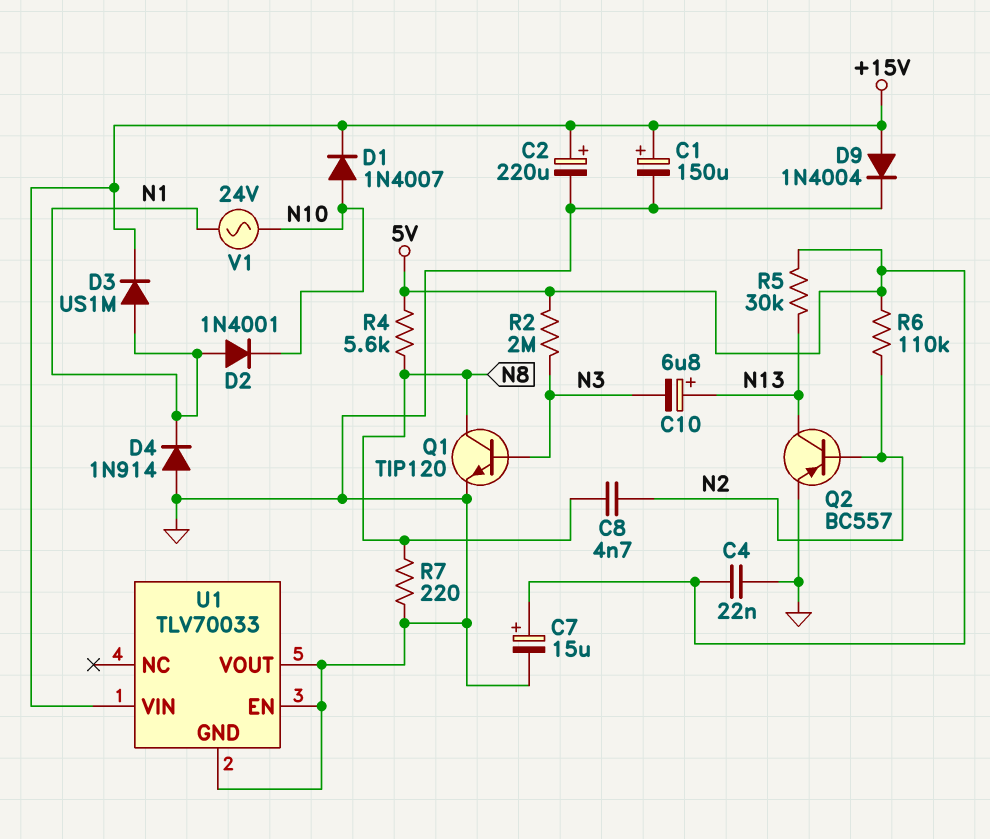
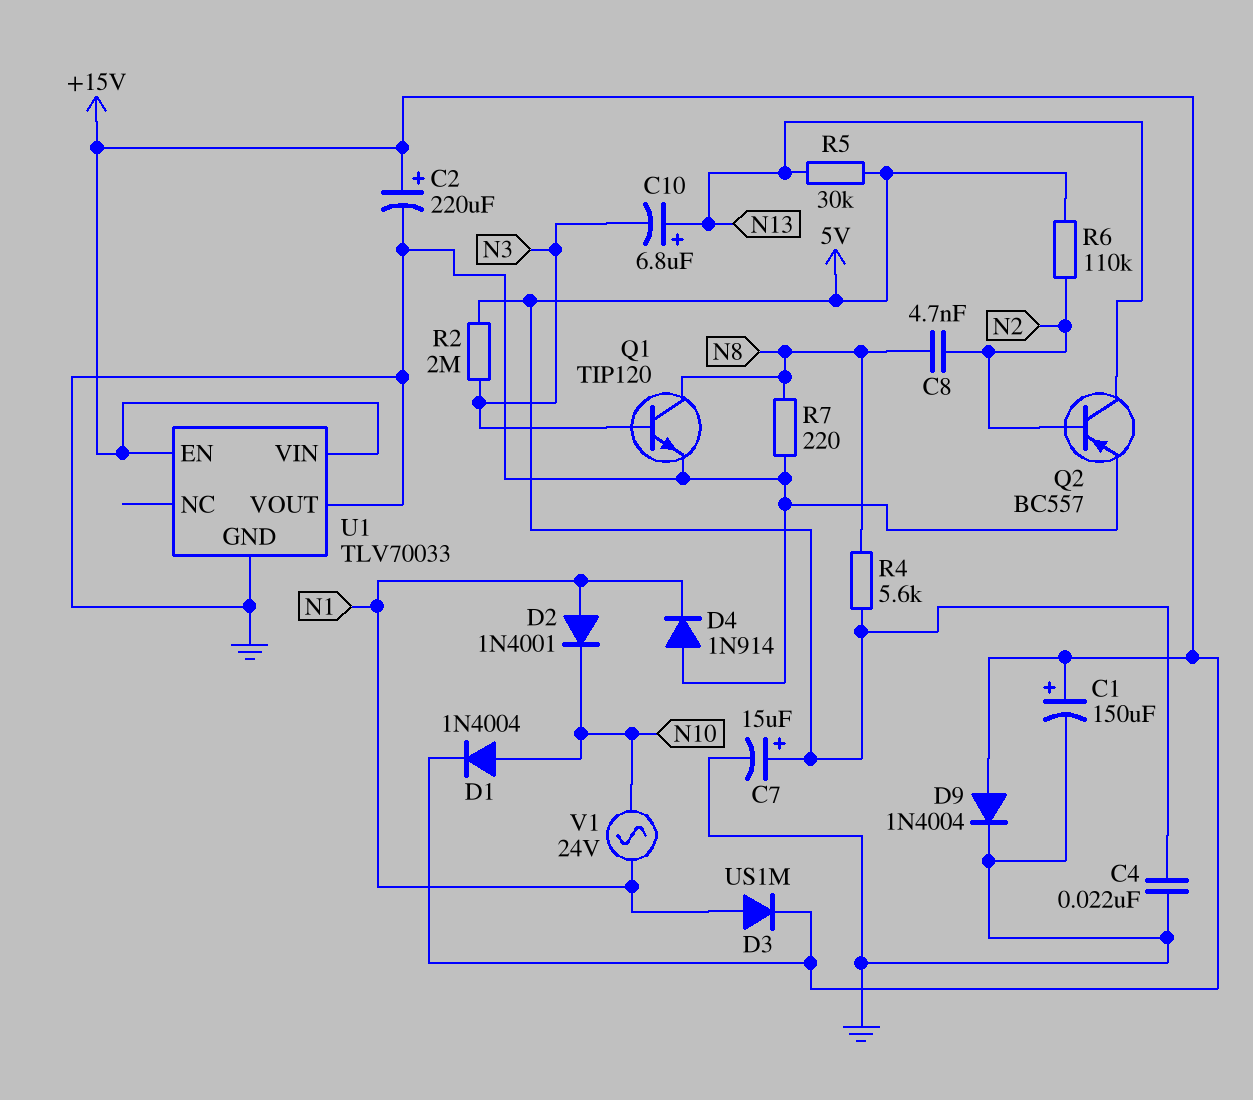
D1: diode 1N4007 (A N10, K +15V) -> diode 1N4004 (A N10, K +15V)
U1 pin EN: GND -> +15V

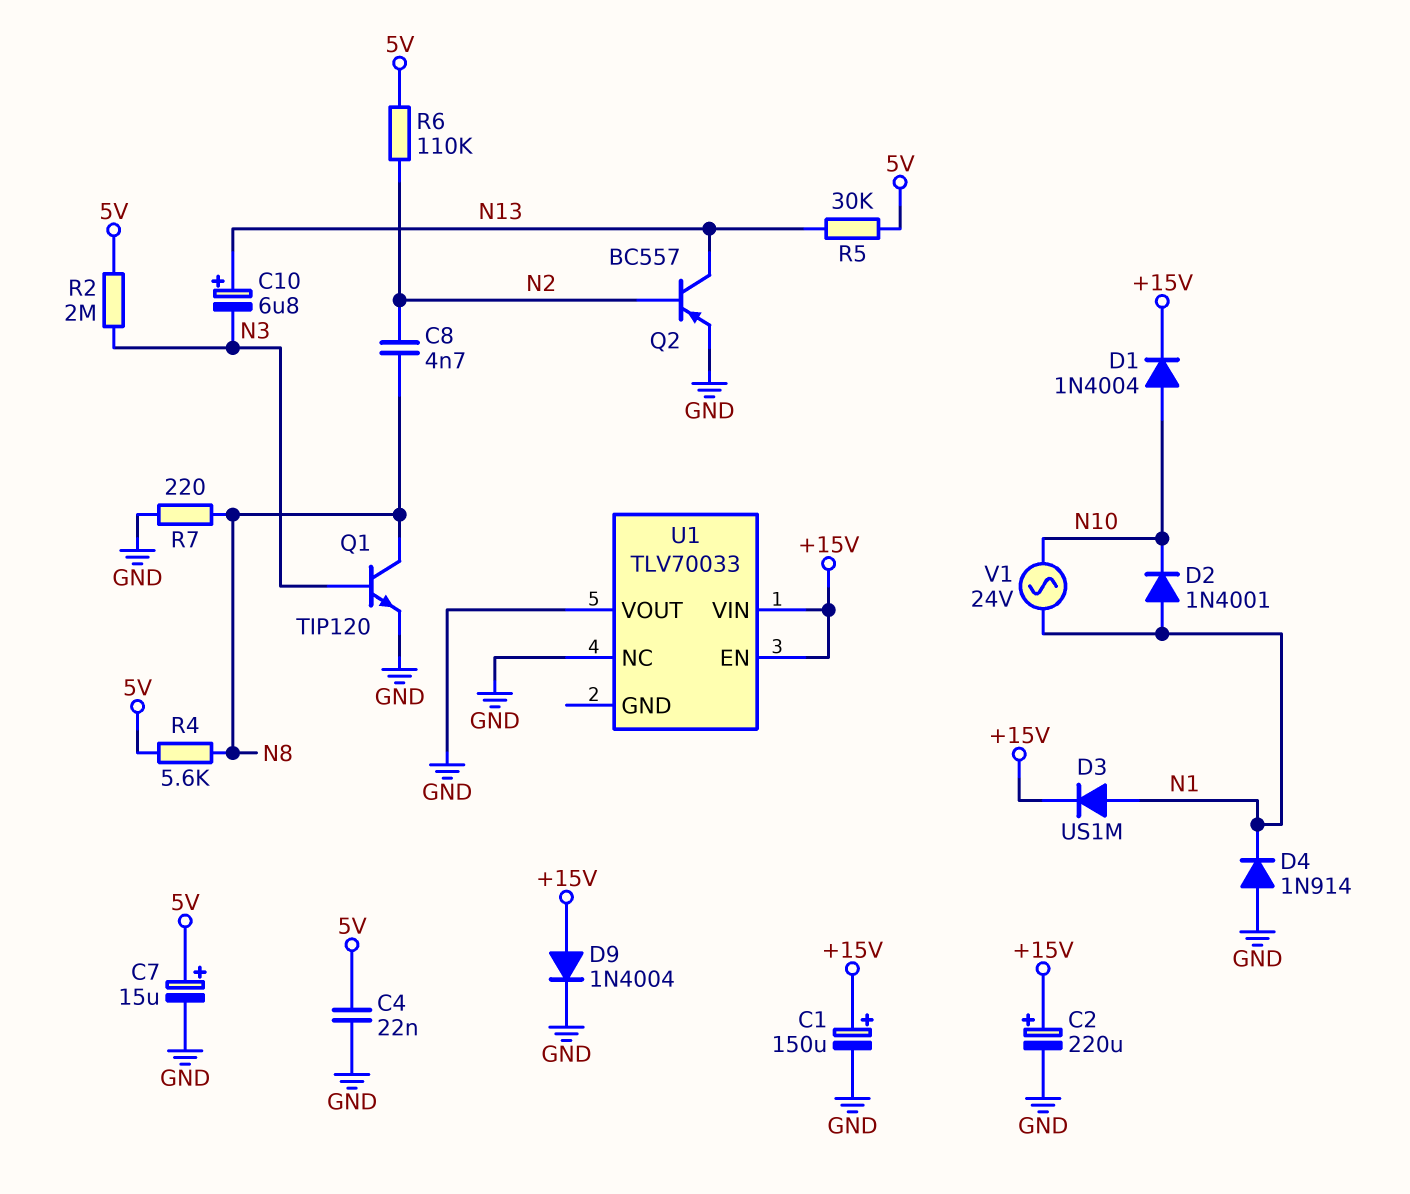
U1 pin GND: GND -> none
U1 pin NC: none -> GND

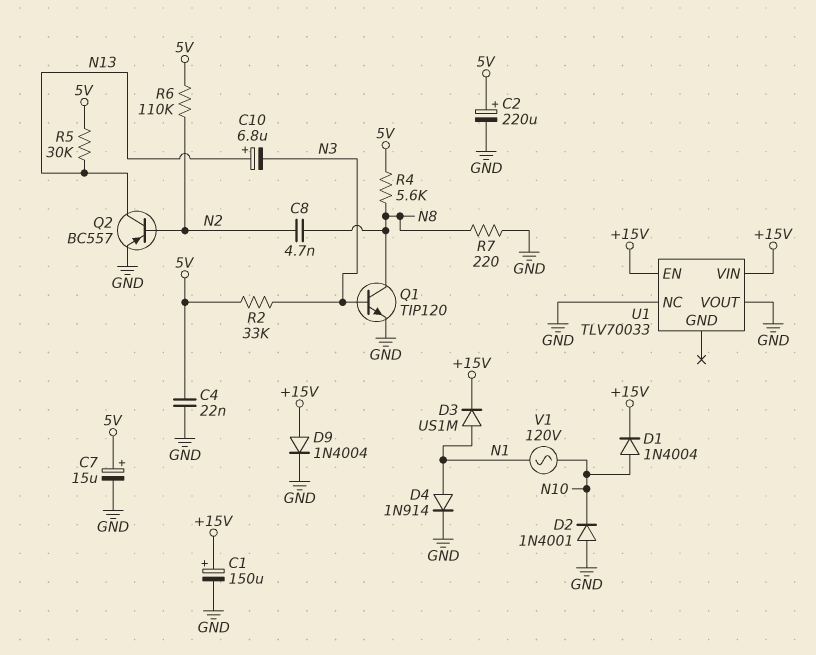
C2: 220uF (plus +15V, minus GND) -> 220uF (plus 5V, minus GND)
D2: diode 1N4001 (A N1, K N10) -> diode 1N4001 (A GND, K N10)
D4: diode 1N914 (A GND, K N1) -> diode 1N914 (A N1, K GND)
R2: 2M (5V, N3) -> 33k (5V, N3)
V1: AC 24V (N1, N10) -> AC 120V (N1, N10)

